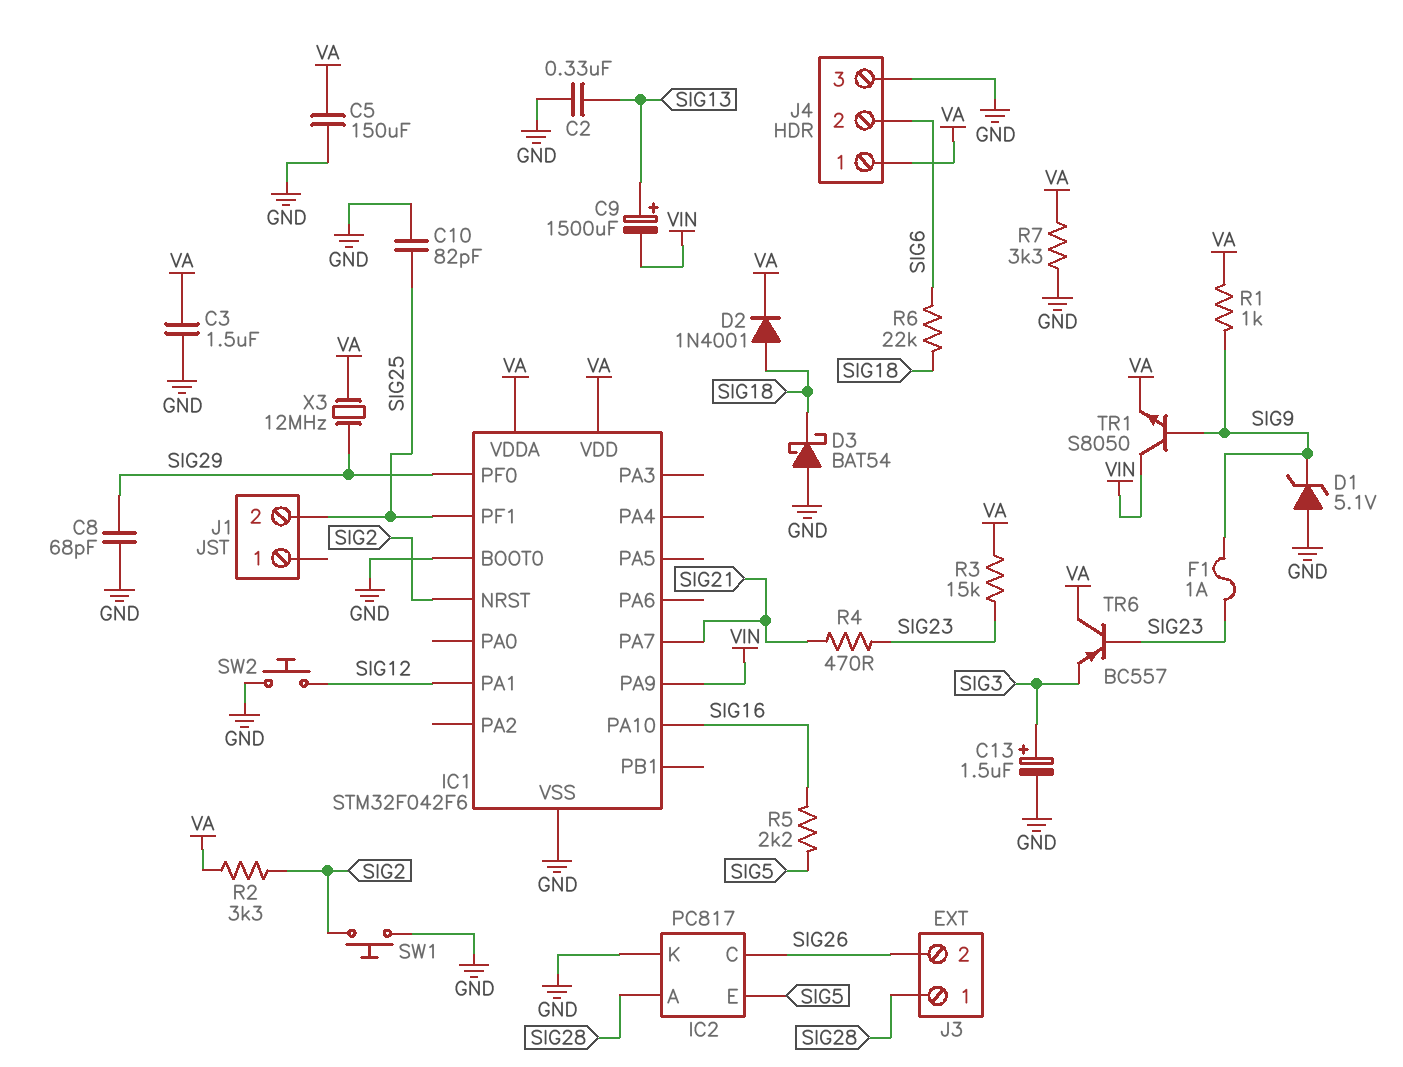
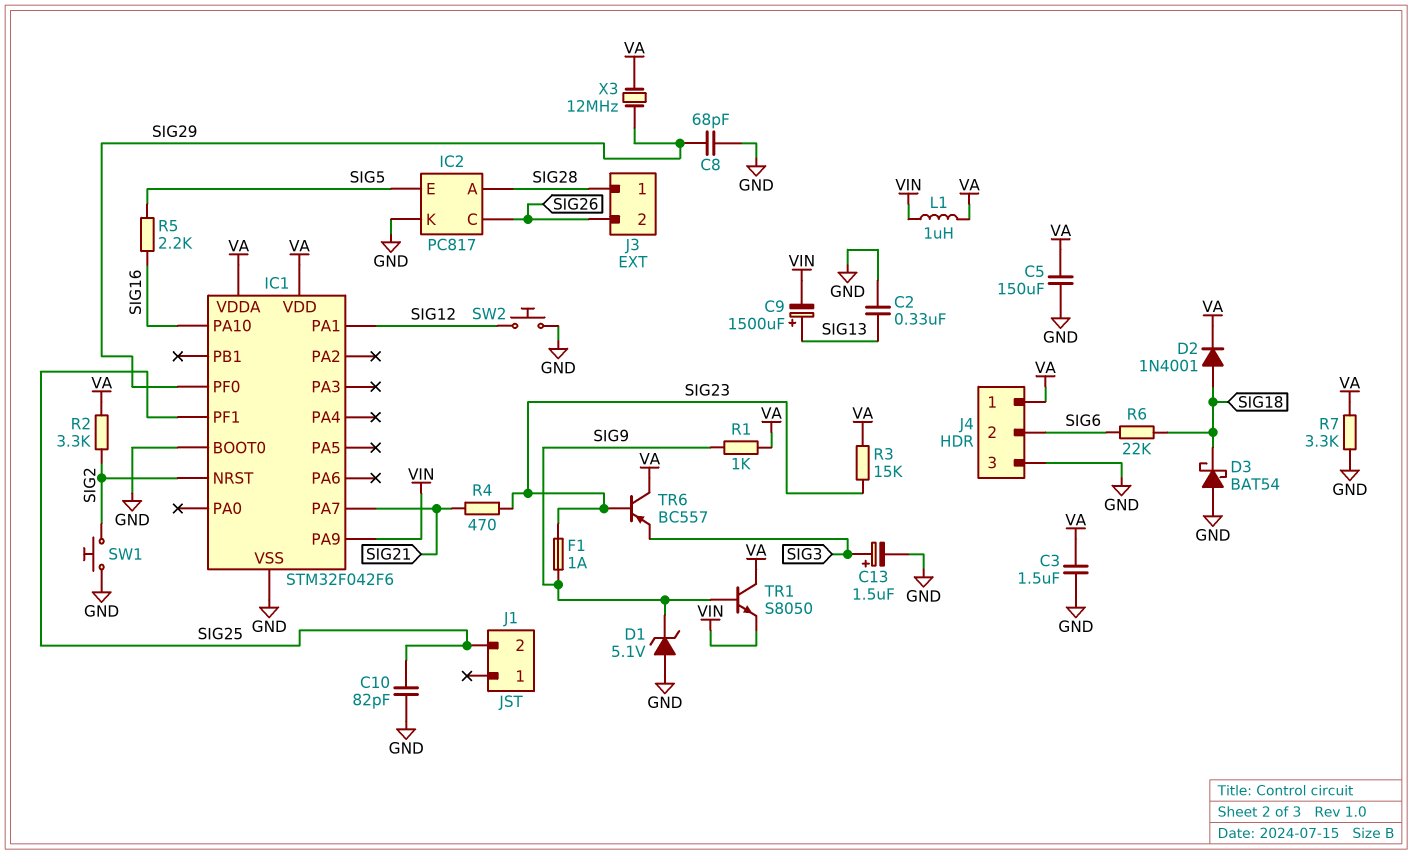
L1: none -> 1uH (VA, VIN)
TR1: NPN S8050 (B SIG9, C VIN, E VA) -> NPN S8050 (B SIG9, C VA, E VIN)

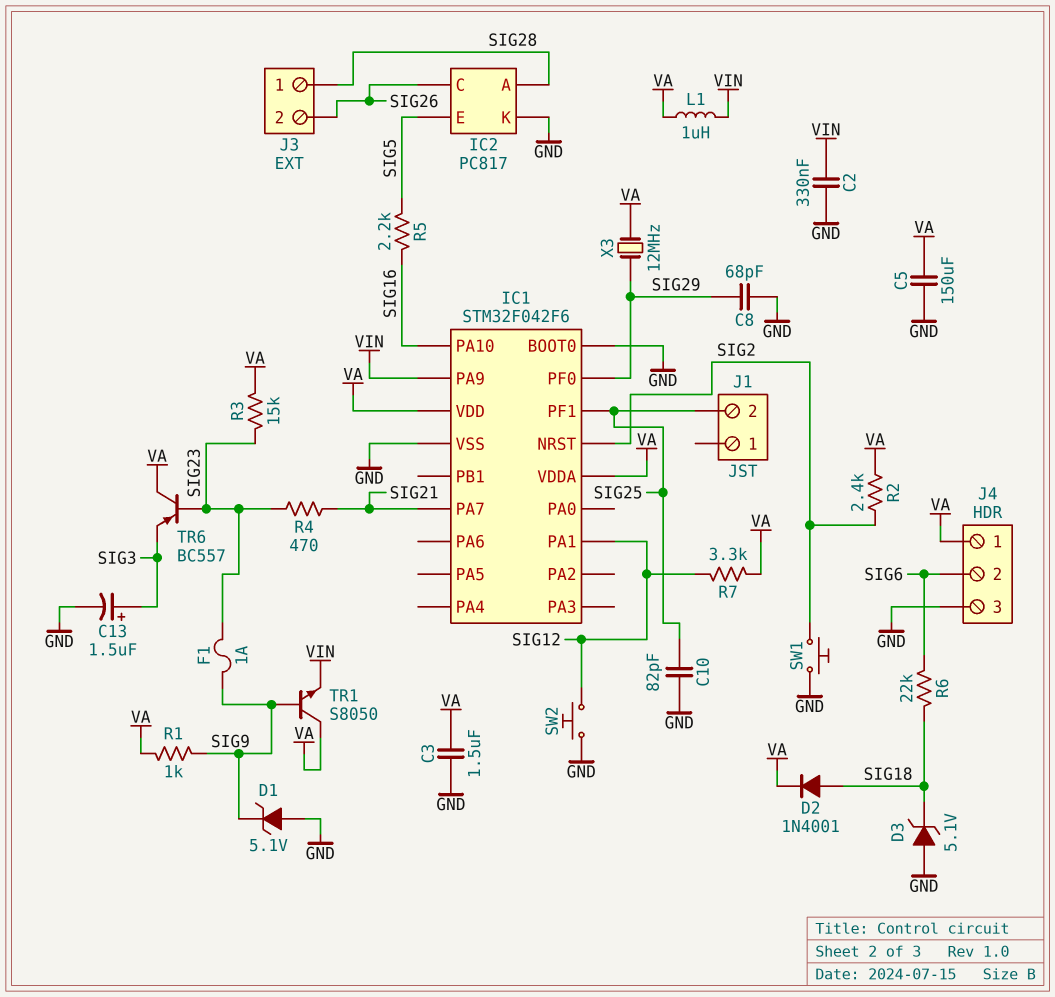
C2: 330nF (GND, SIG13) -> 330nF (GND, VIN)
C9: 1500uF (plus SIG13, minus VIN) -> none
D3: schottky BAT54 (A GND, K SIG18) -> zener 5.1V (A GND, K SIG18)
R2: 3.3k (SIG2, VA) -> 2.4k (SIG2, VA)
R7: 3.3k (GND, VA) -> 3.3k (SIG12, VA)

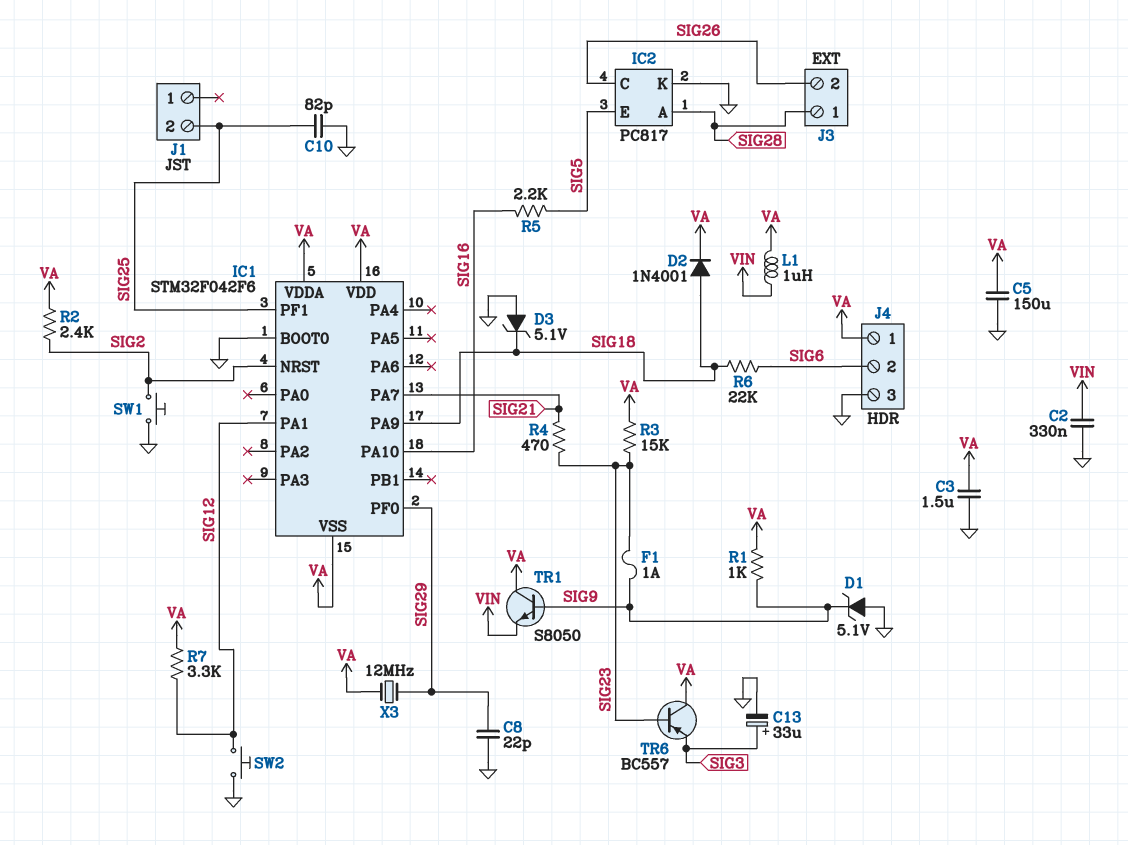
C8: 68pF (GND, SIG29) -> 22pF (GND, SIG29)
C13: 1.5uF (plus SIG3, minus GND) -> 33uF (plus SIG3, minus GND)
IC1 pin PA9: VIN -> SIG18
IC1 pin VSS: GND -> VA

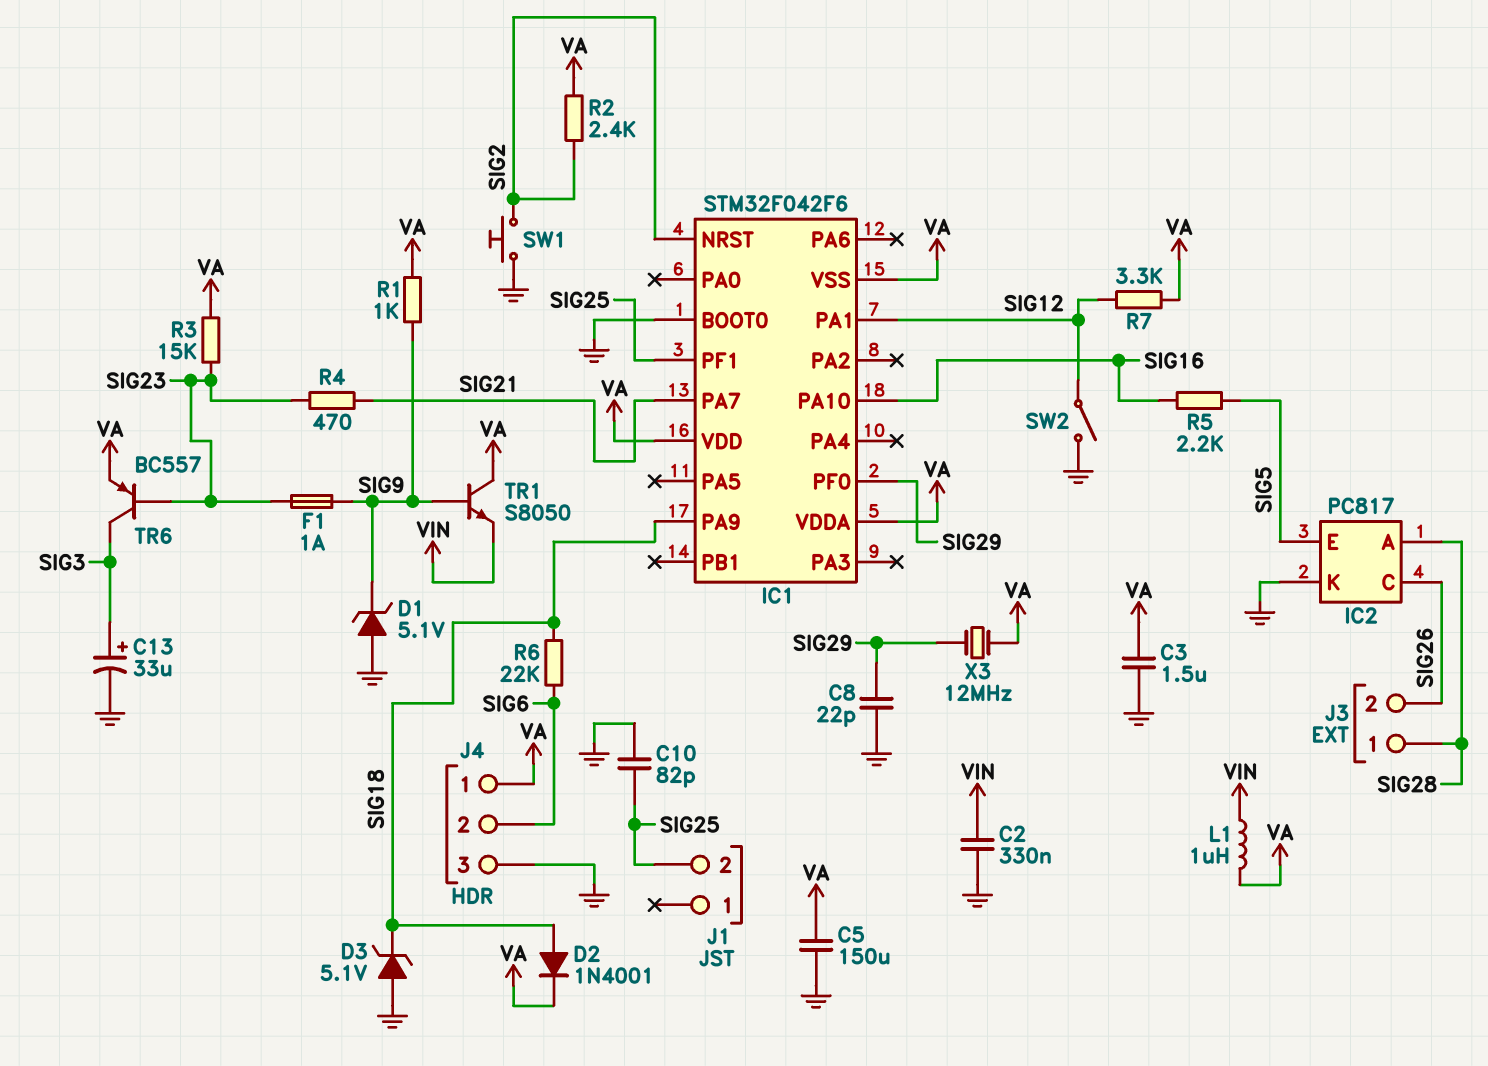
SW2: button (GND, SIG12) -> switch (GND, SIG12)
TR6: PNP BC557 (B SIG23, C VA, E SIG3) -> PNP BC557 (B SIG23, C SIG3, E VA)

